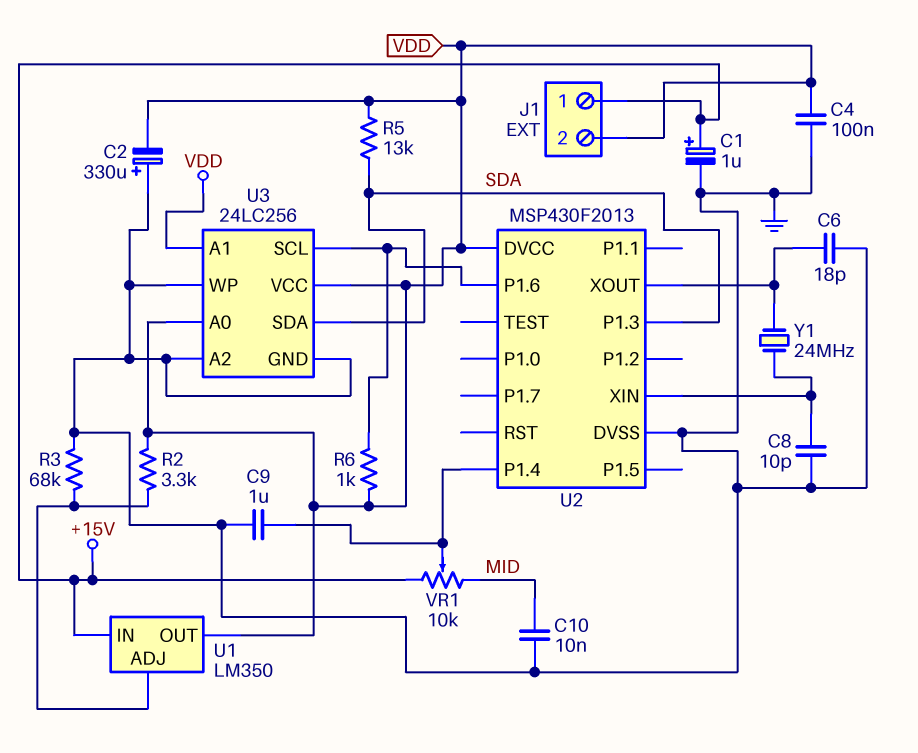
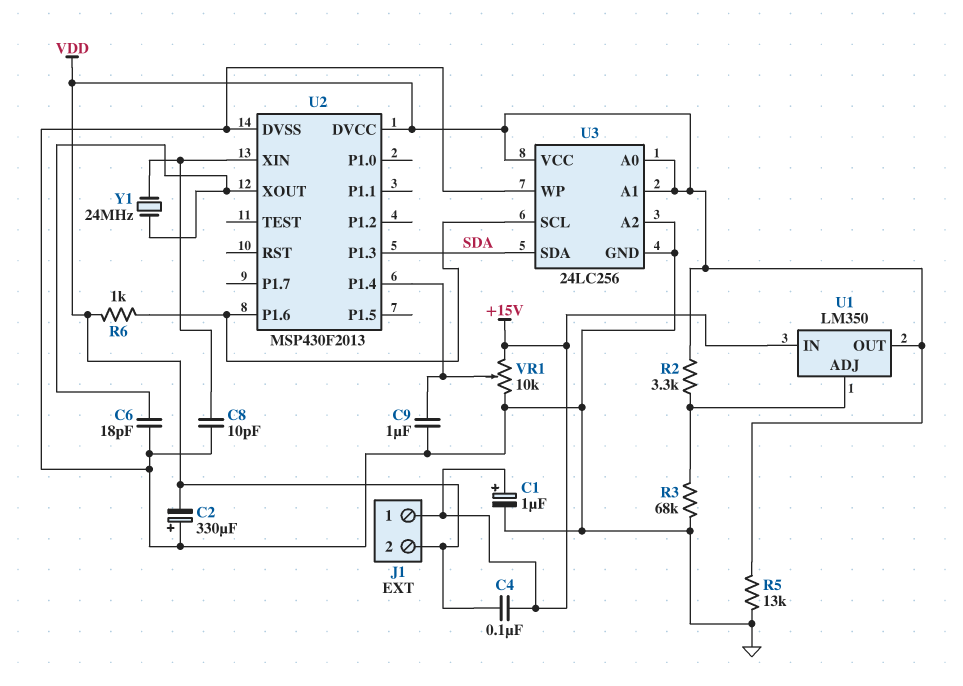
C4: 100nF (GND, VDD) -> 100nF (+15V, VDD)
C10: 10nF (GND, MID) -> none
R5: 13k (SDA, VDD) -> 13k (GND, VDD)
VR1: 10k (+15V, MID, wiper U2/P1.4) -> 10k (+15V, GND, wiper U2/P1.4)

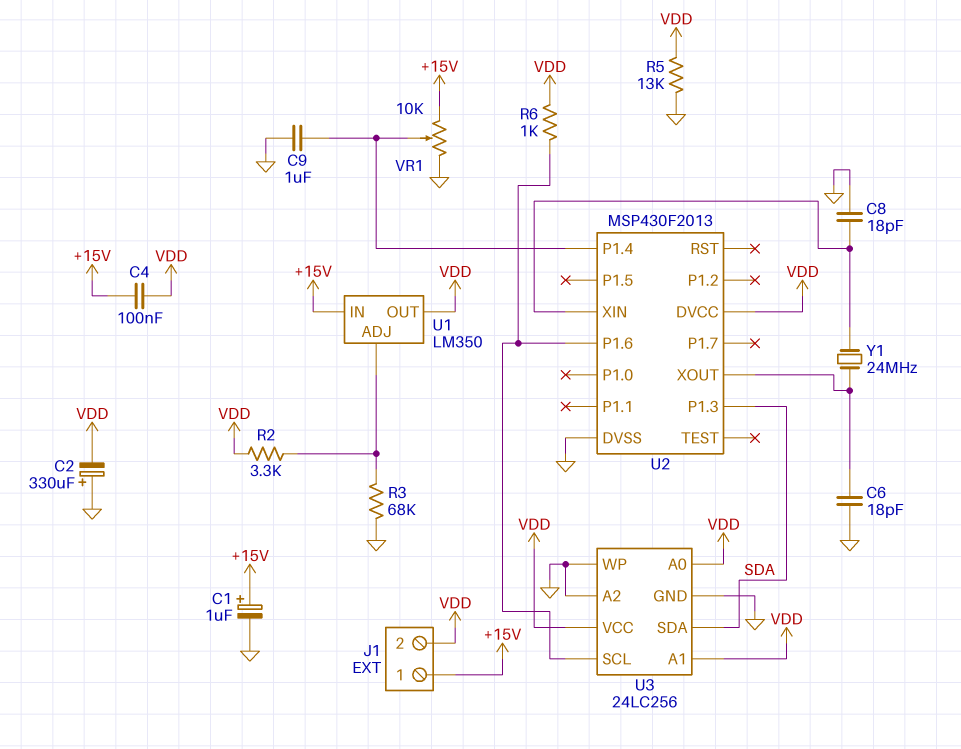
C8: 10pF (GND, U2/XIN) -> 18pF (GND, U2/XIN)

